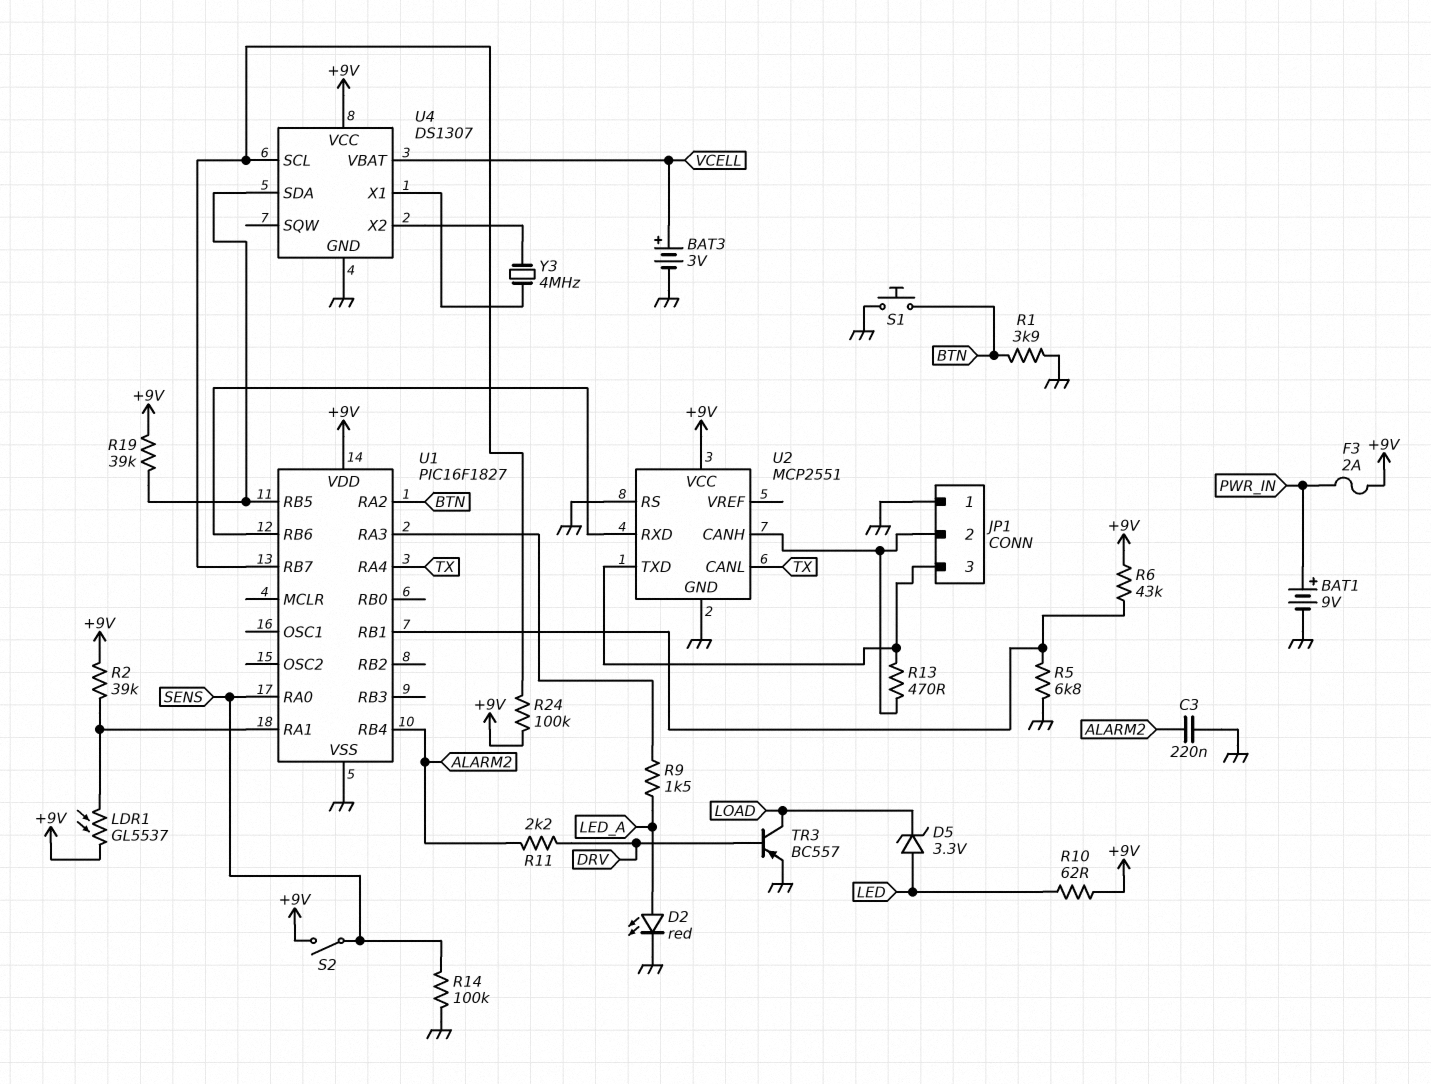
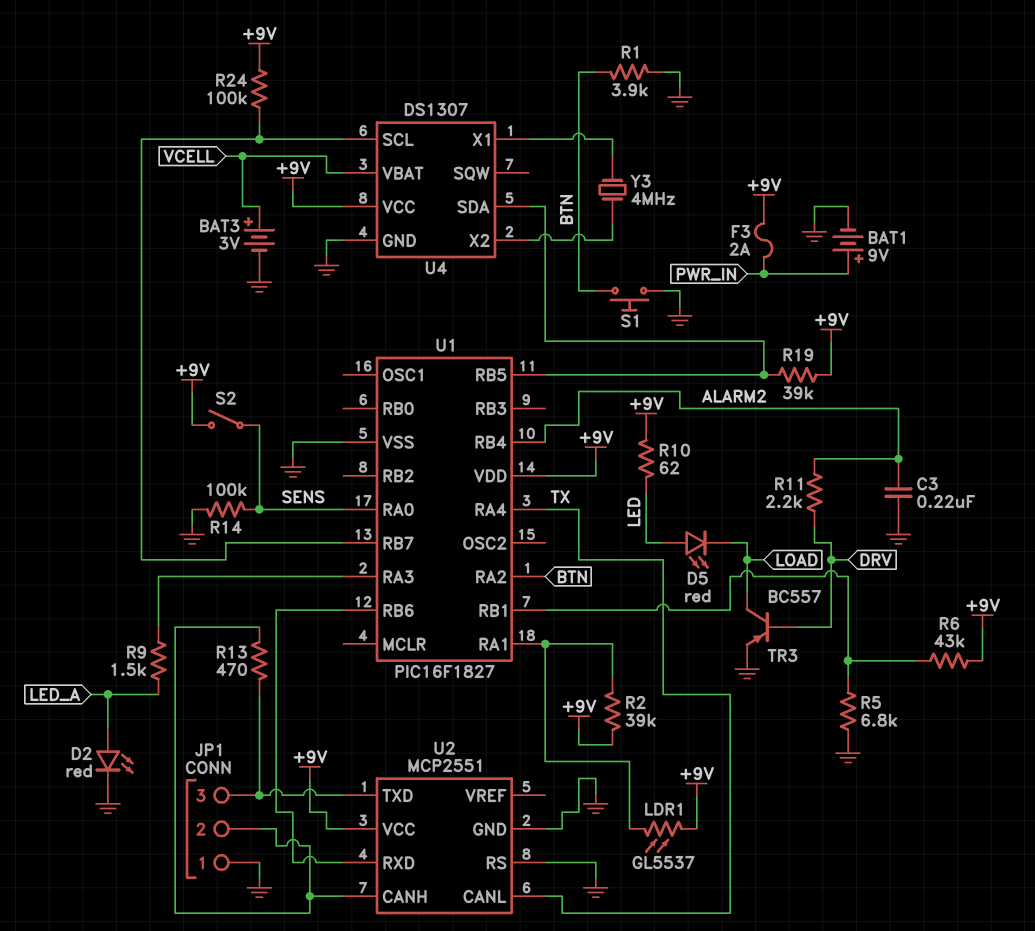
D5: zener 3.3V (A LED, K LOAD) -> LED red (A LED, K LOAD)

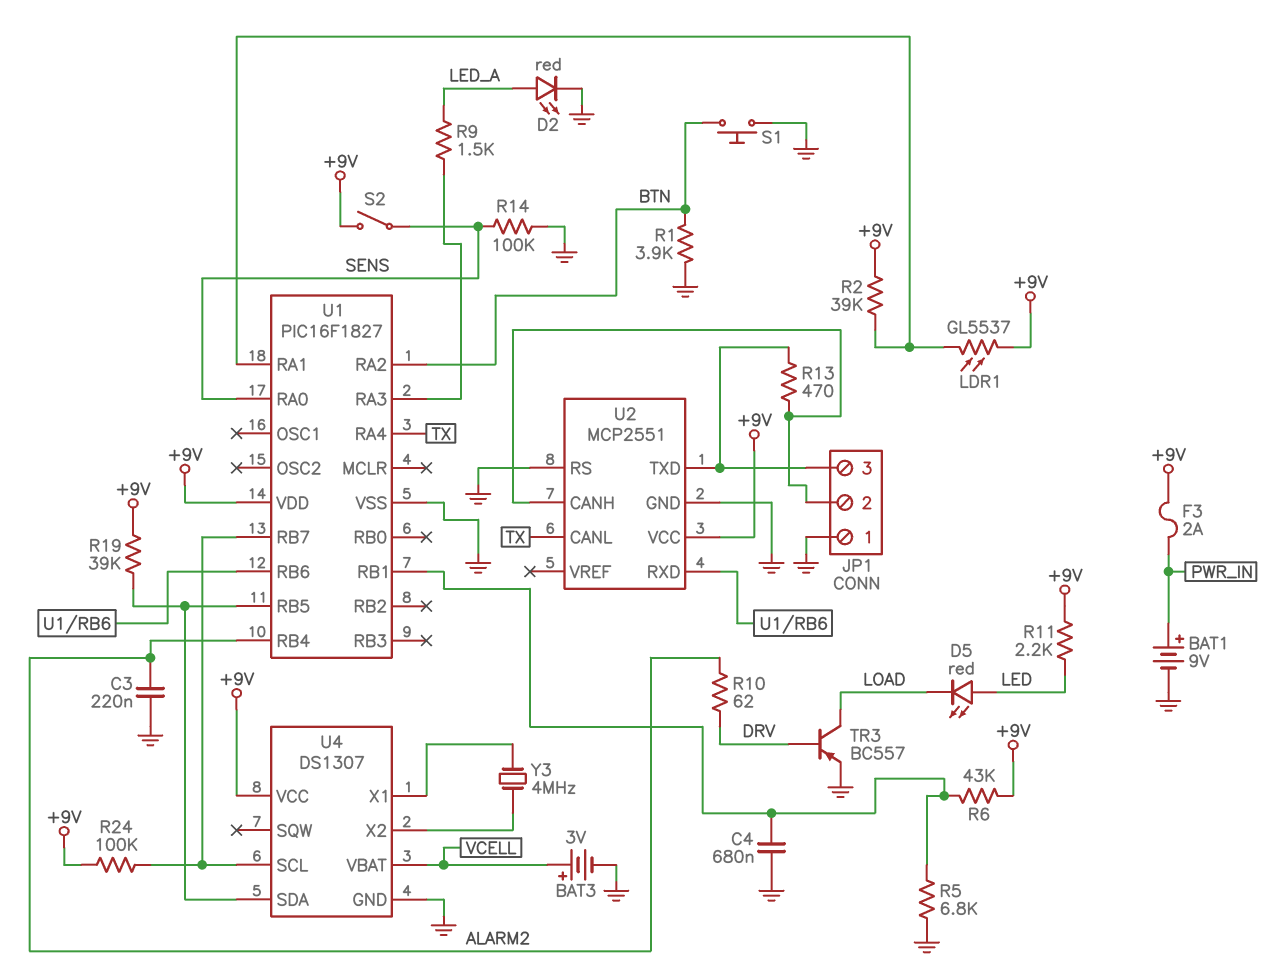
C4: none -> 680nF (GND, U1/RB1)
R10: 62 (+9V, LED) -> 62 (ALARM2, DRV)
R11: 2.2k (ALARM2, DRV) -> 2.2k (+9V, LED)

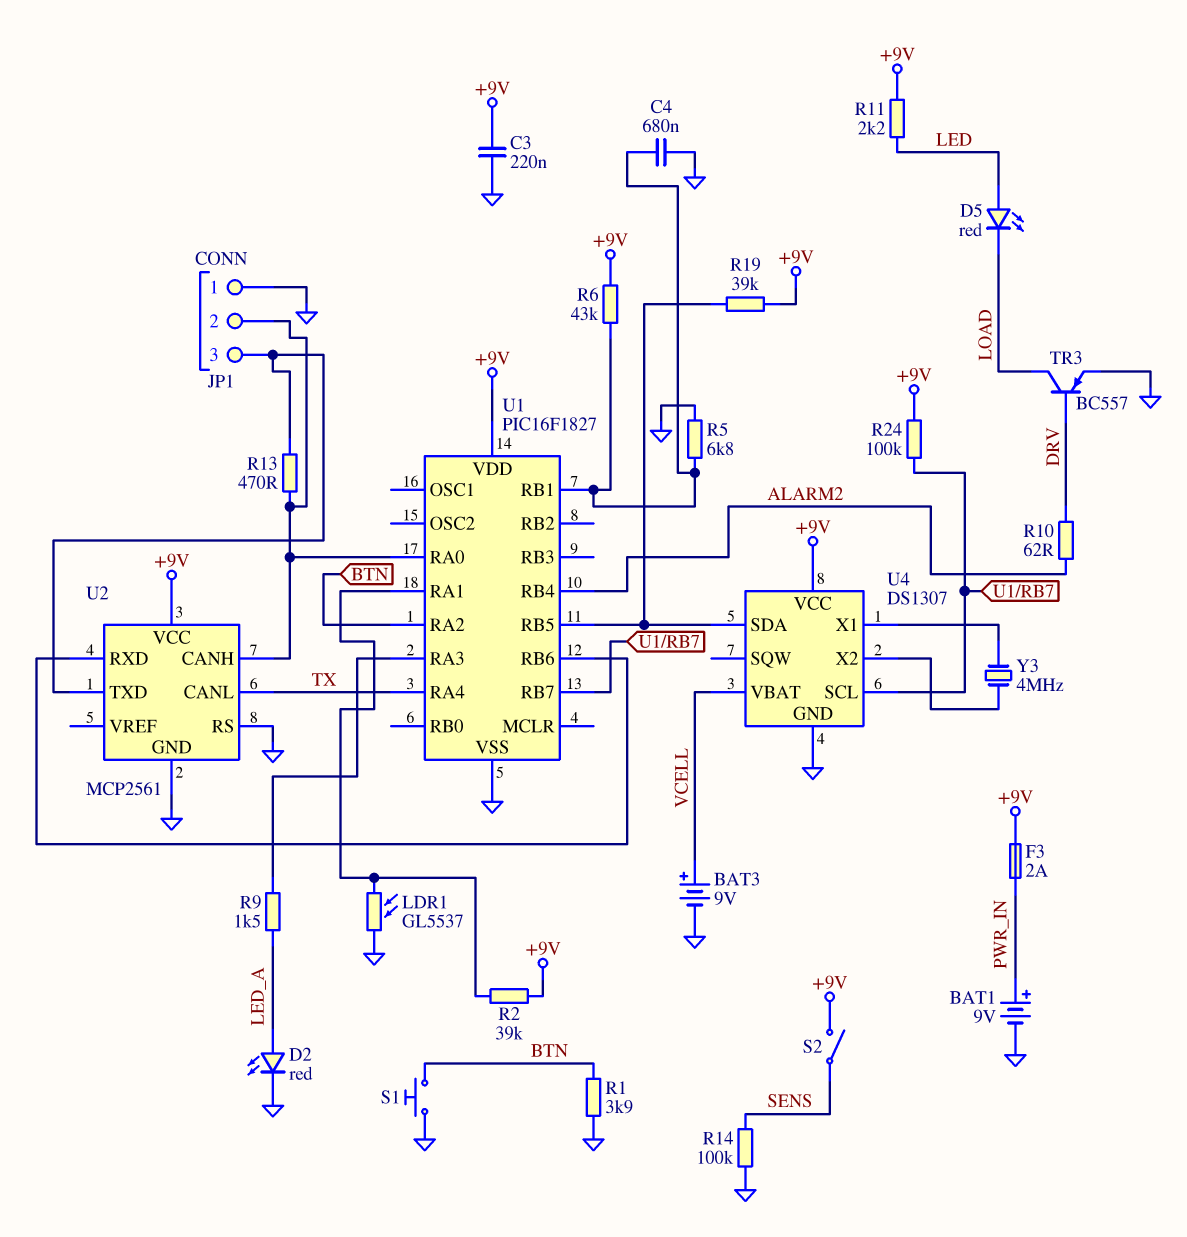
BAT3: 3V (plus VCELL, minus GND) -> 9V (plus VCELL, minus GND)
C3: 220nF (ALARM2, GND) -> 220nF (+9V, GND)
LDR1: GL5537 (+9V, U1/RA1) -> GL5537 (GND, U1/RA1)
U1 pin RA0: SENS -> JP1/2
U2: MCP2551 -> MCP2561

